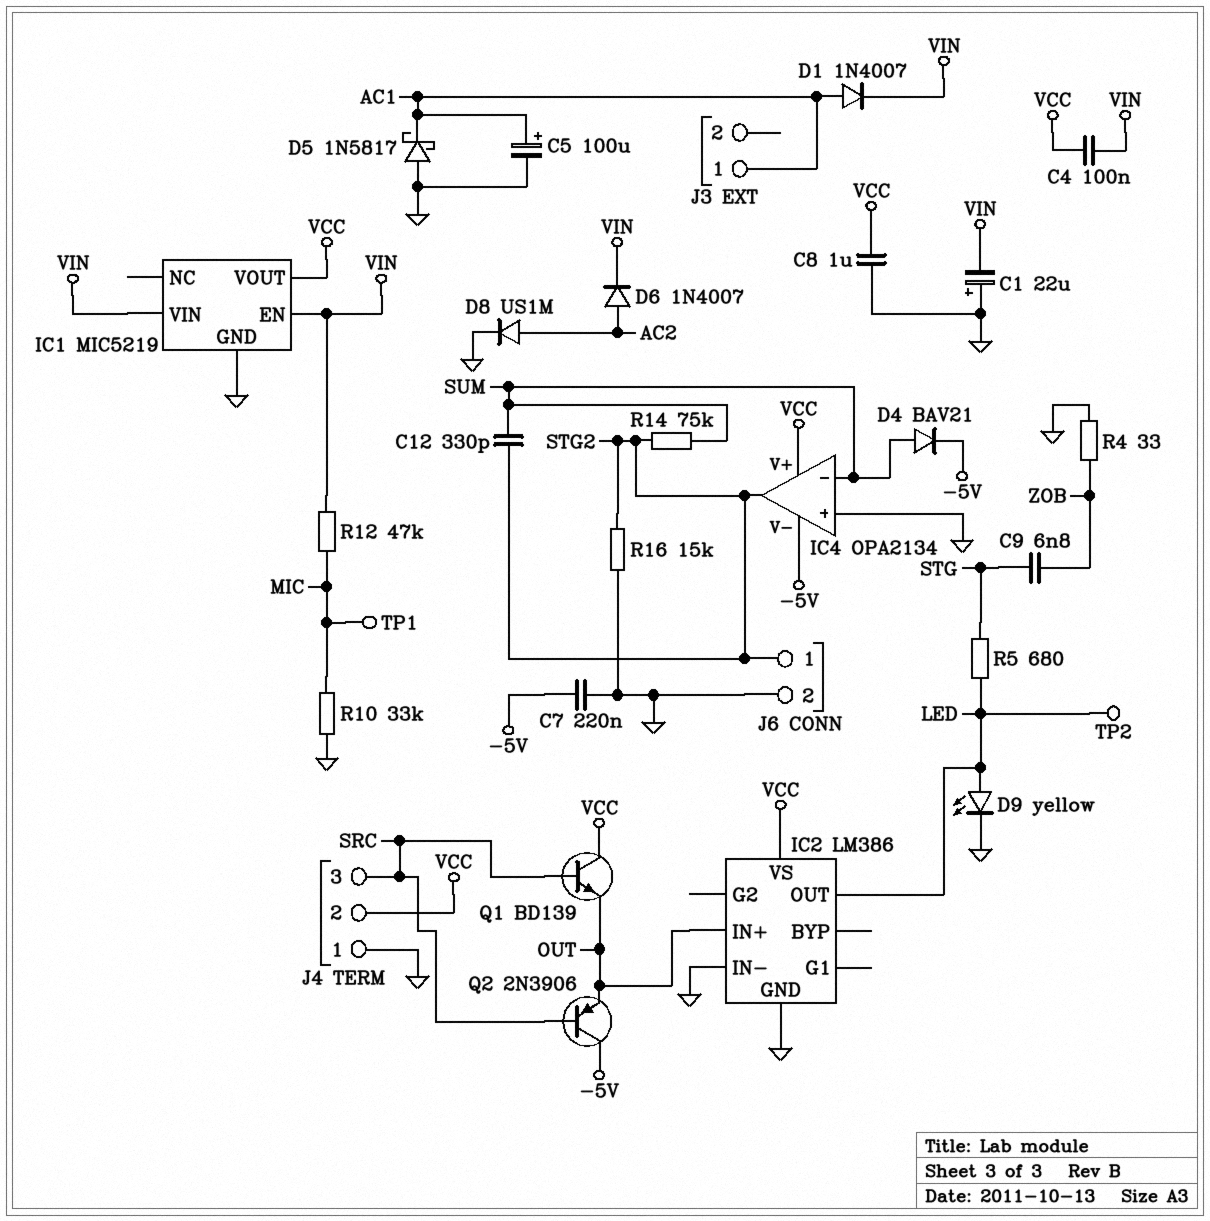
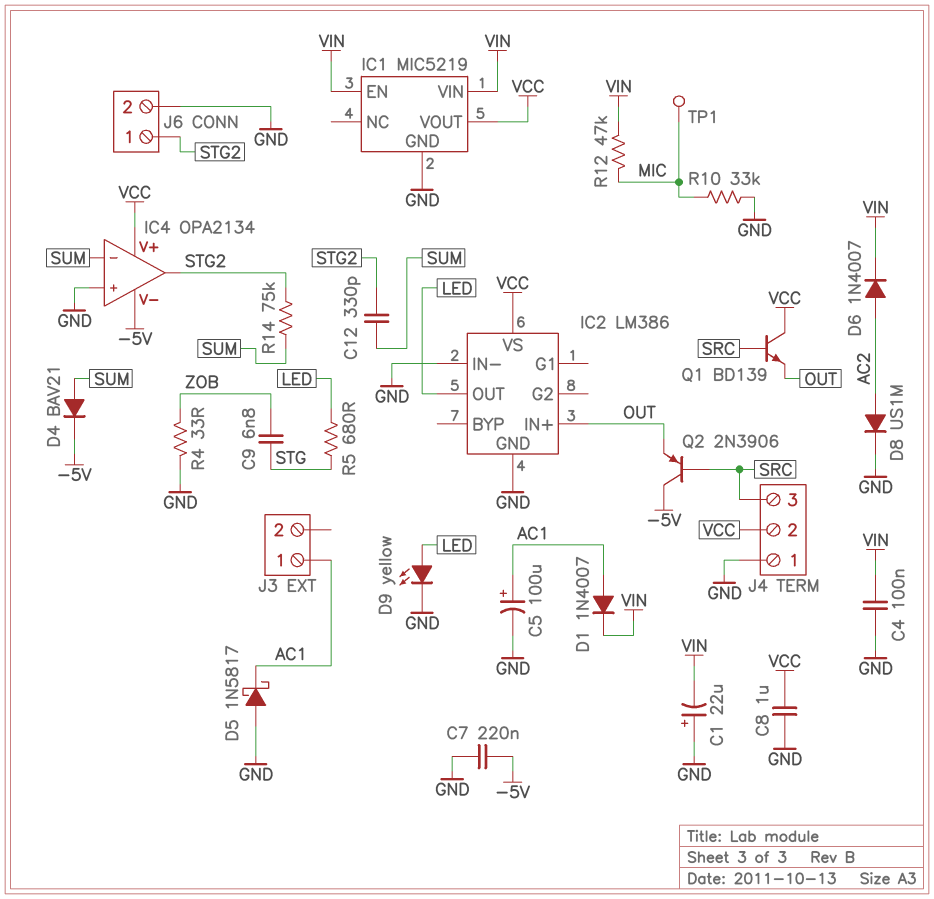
C4: 100nF (VCC, VIN) -> 100nF (GND, VIN)
R16: 15k (GND, STG2) -> none
TP2: test point (LED) -> none

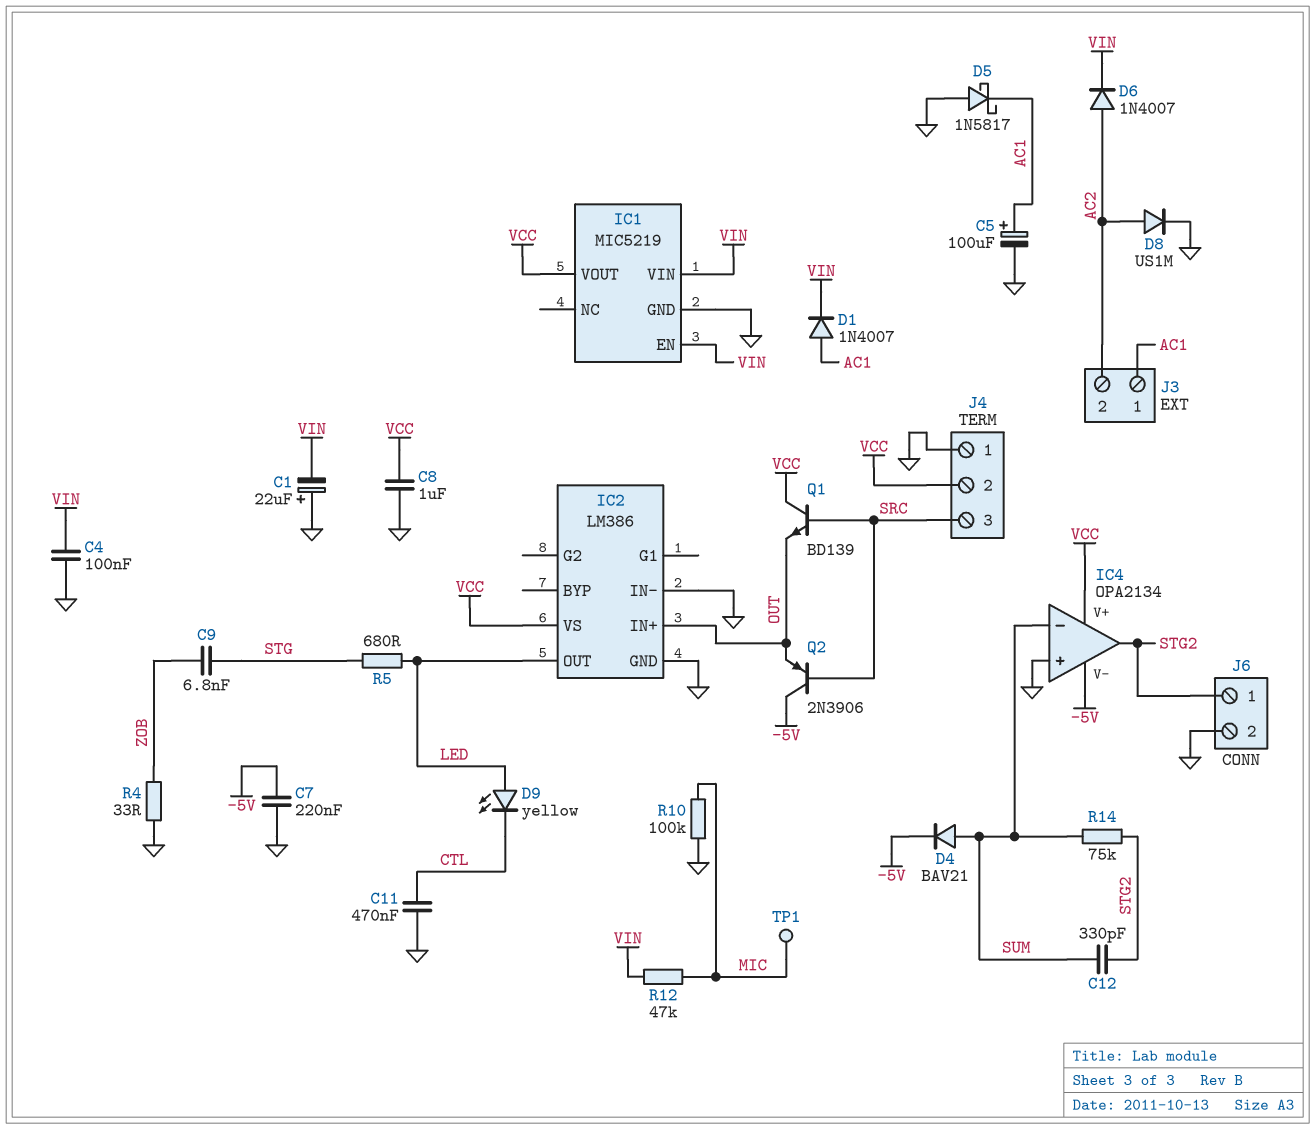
C11: none -> 470nF (CTL, GND)
D9: LED yellow (A LED, K GND) -> LED yellow (A LED, K CTL)
J3 pin 2: none -> AC2
R10: 33k (GND, MIC) -> 100k (GND, MIC)

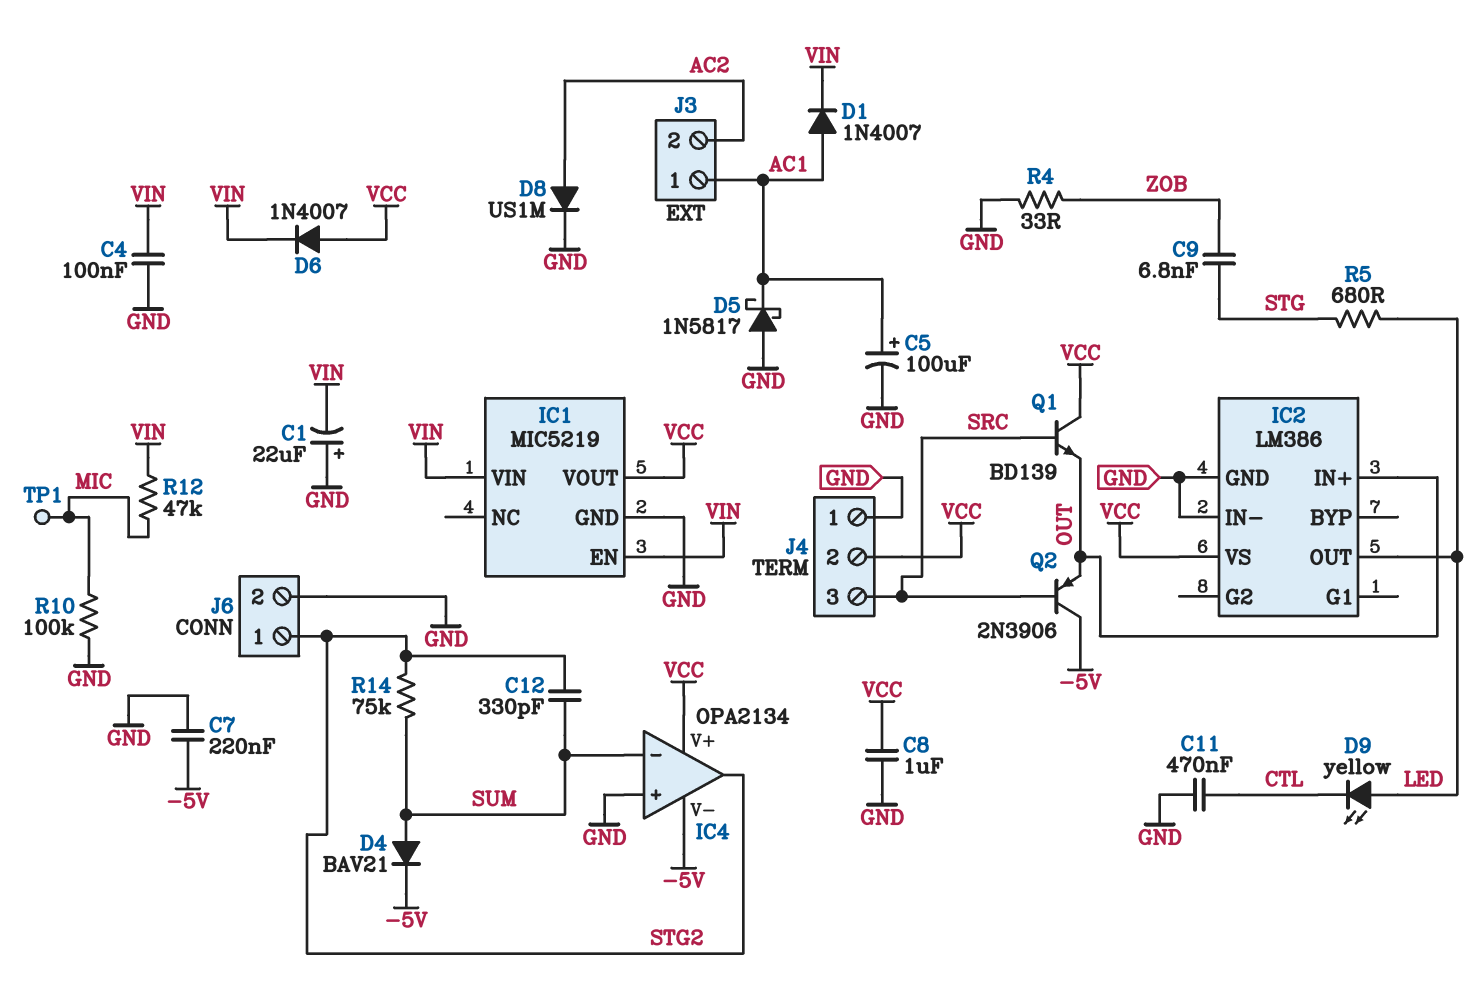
D6: diode 1N4007 (A AC2, K VIN) -> diode 1N4007 (A VCC, K VIN)

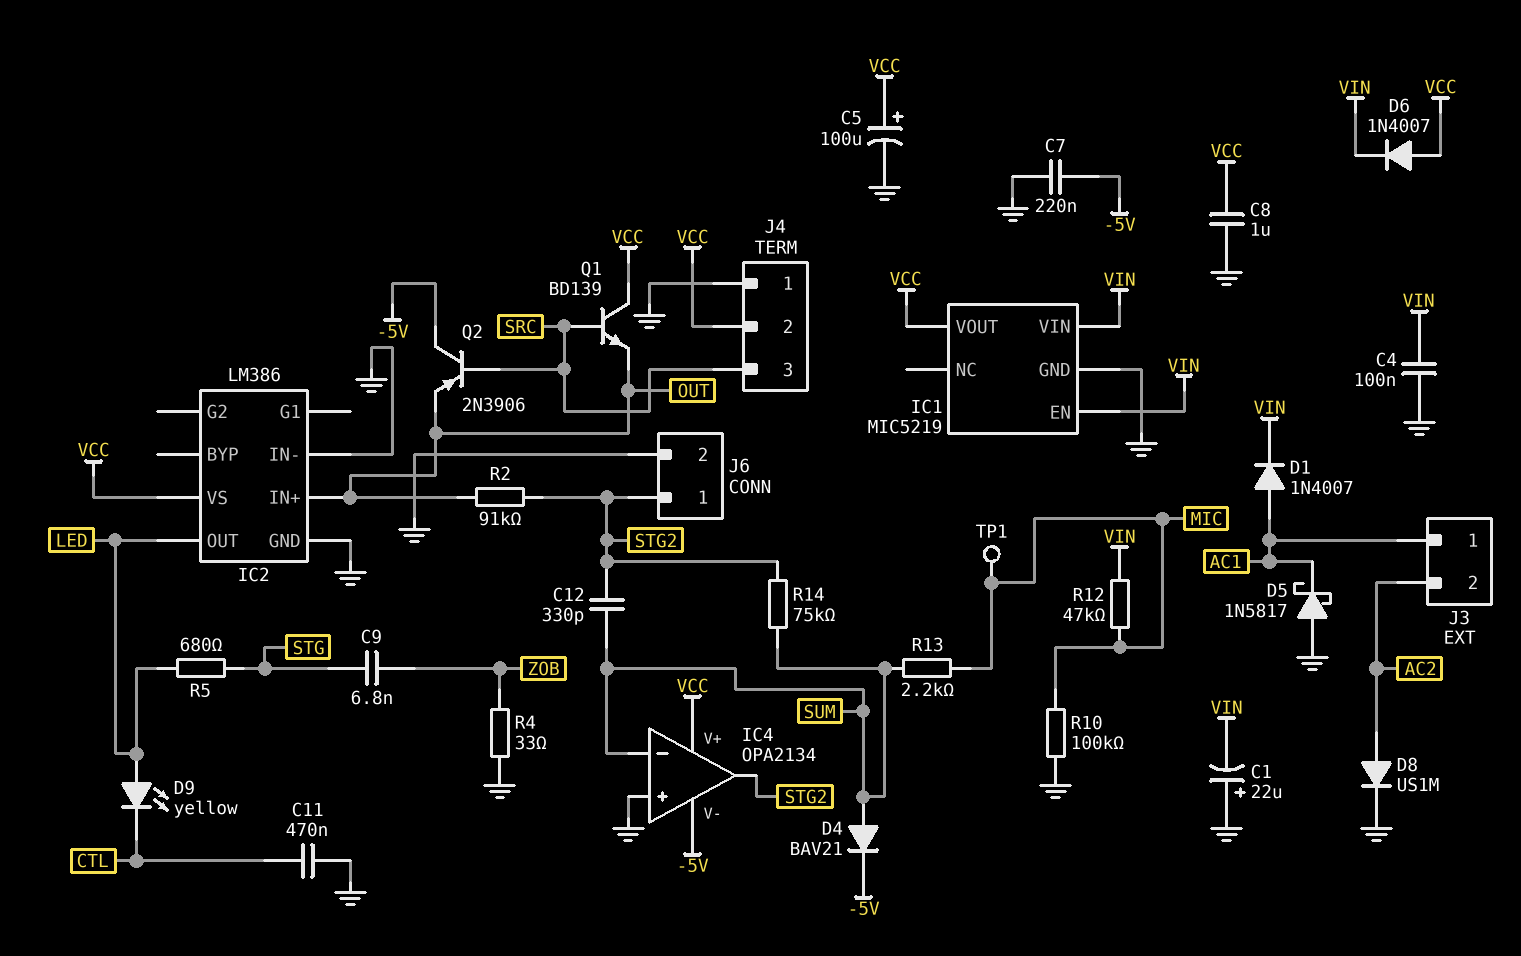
C5: 100uF (plus AC1, minus GND) -> 100uF (plus VCC, minus GND)
R2: none -> 91k (OUT, STG2)
R13: none -> 2.2k (MIC, SUM)

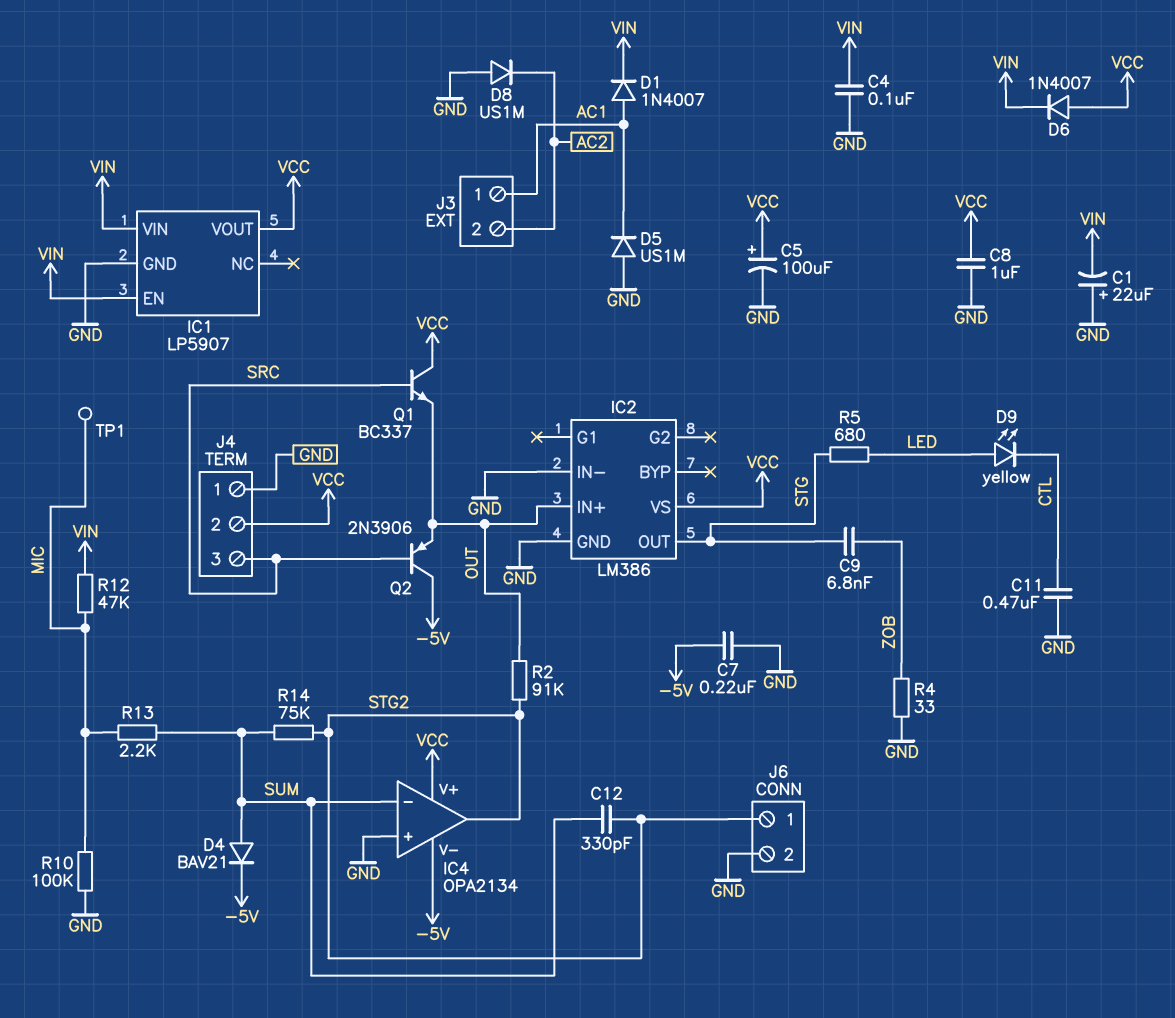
D5: schottky 1N5817 (A GND, K AC1) -> diode US1M (A GND, K AC1)
D8: diode US1M (A AC2, K GND) -> diode US1M (A GND, K AC2)
IC1: MIC5219 -> LP5907
IC2 pin OUT: LED -> STG
Q1: NPN BD139 (B SRC, C VCC, E OUT) -> NPN BC337 (B SRC, C VCC, E OUT)

